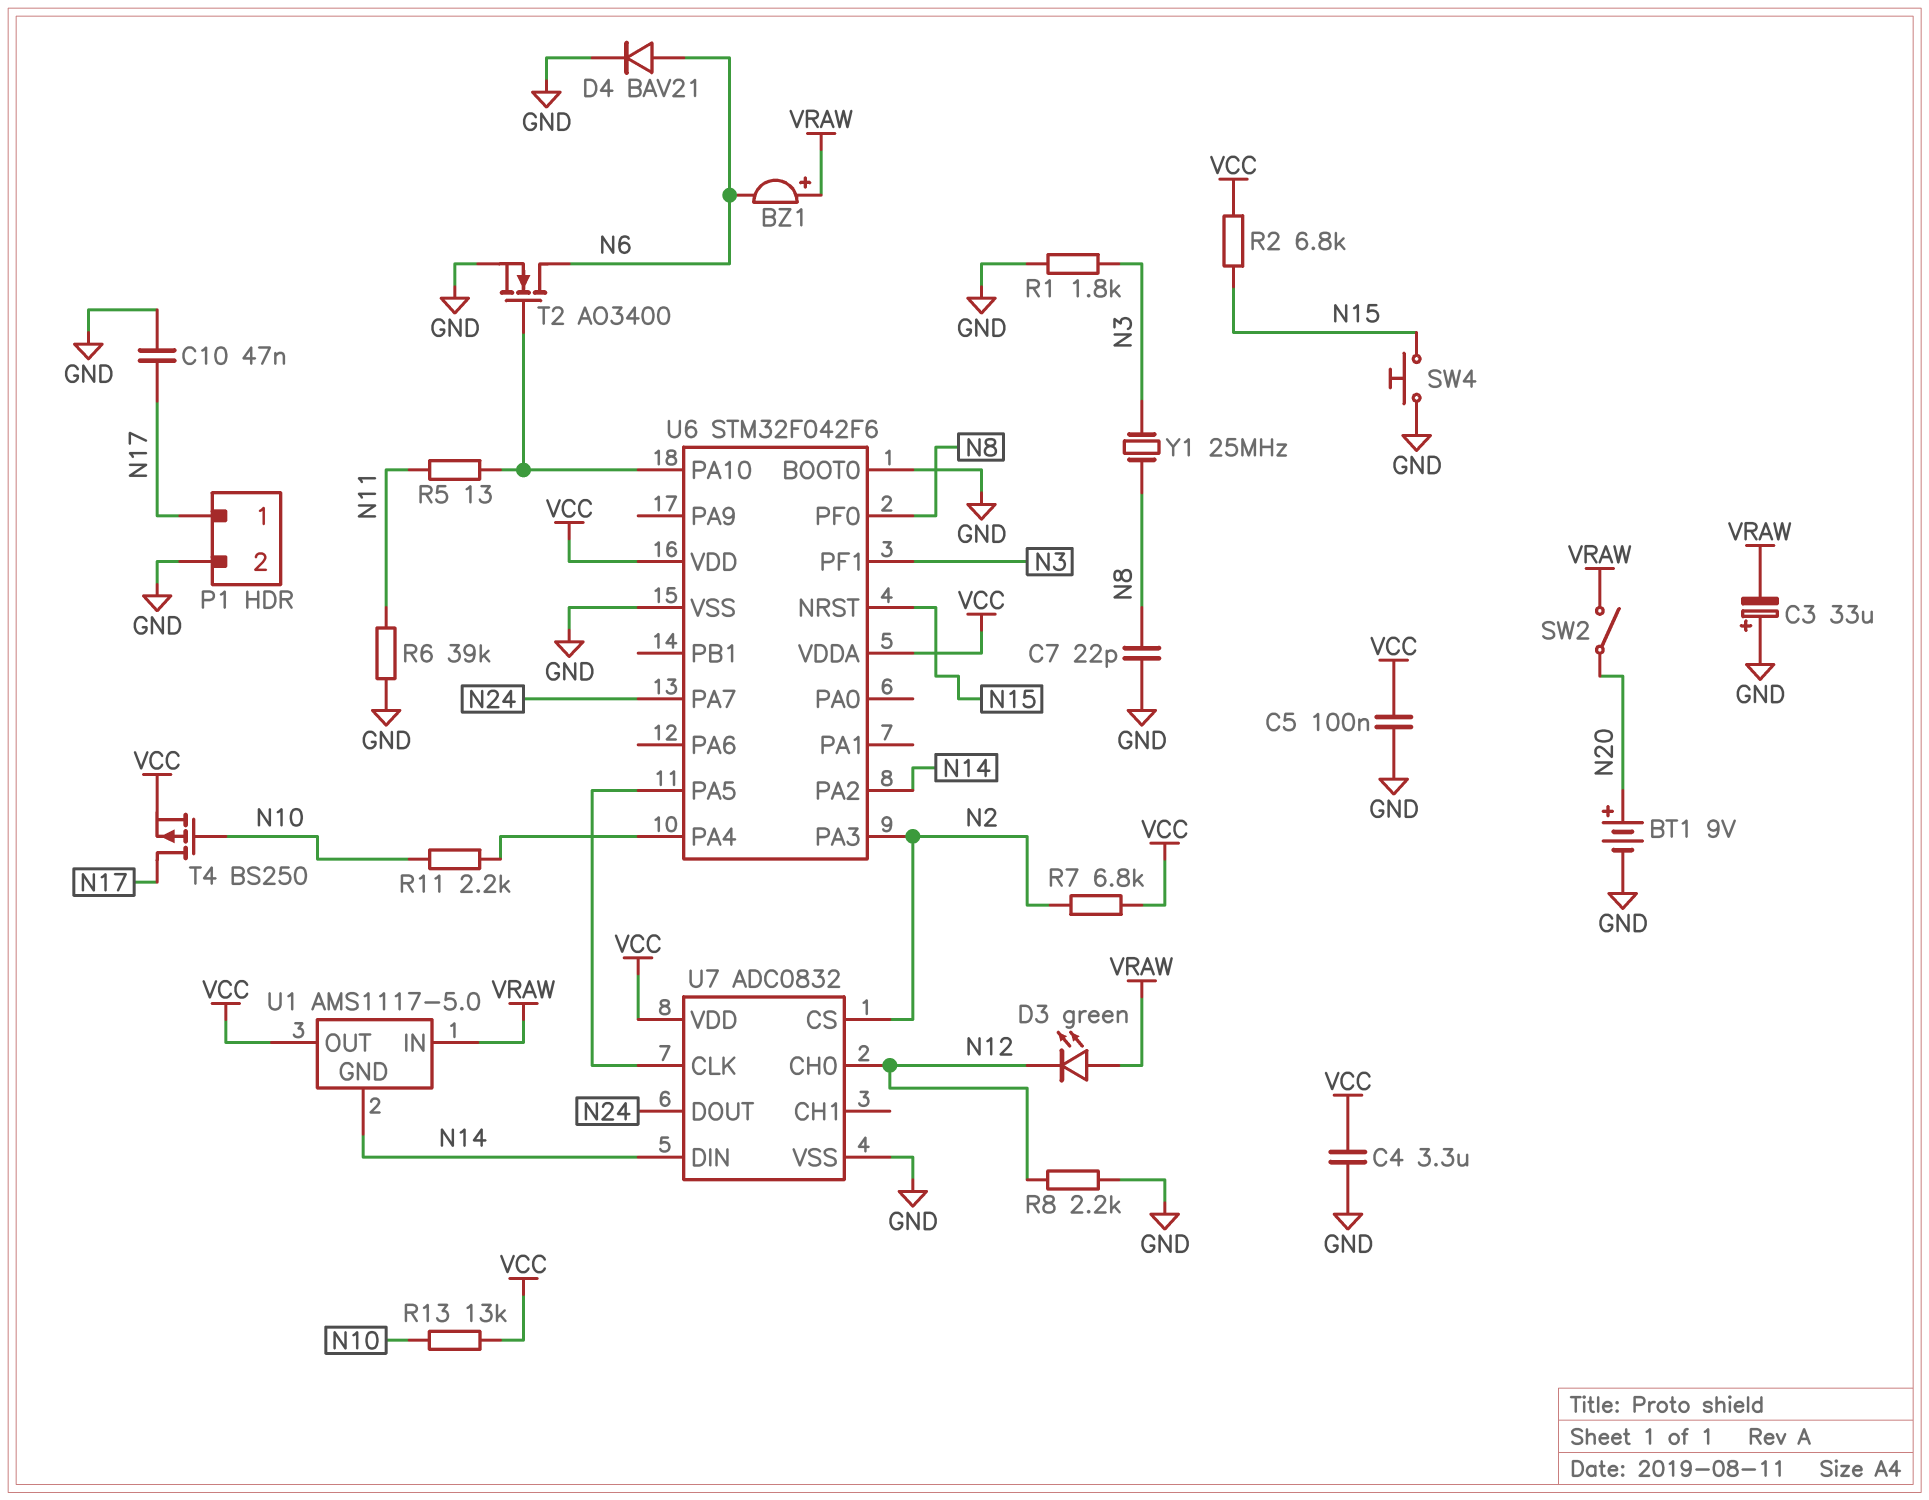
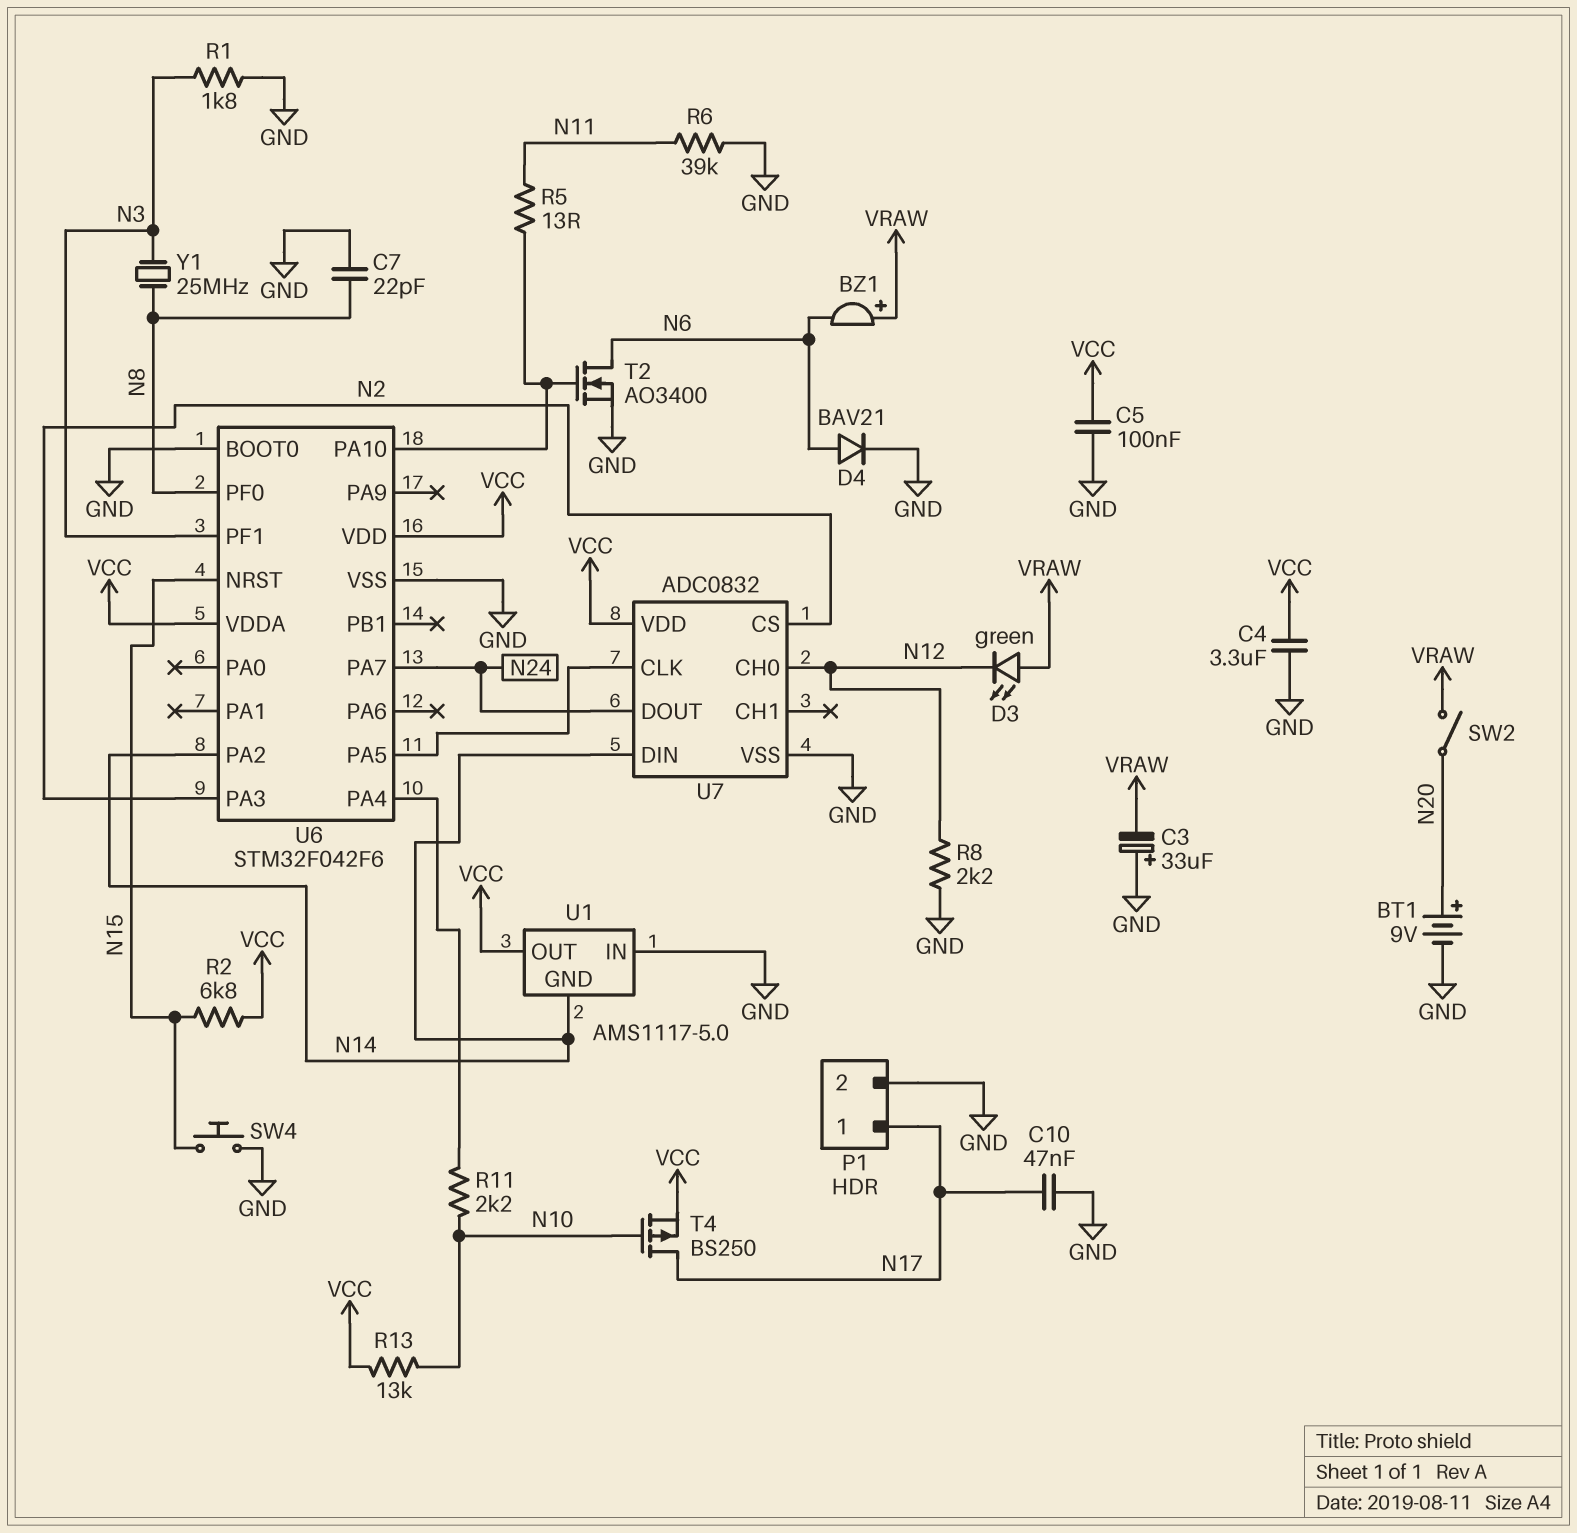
R7: 6.8k (N2, VCC) -> none
U1 pin IN: VRAW -> GND

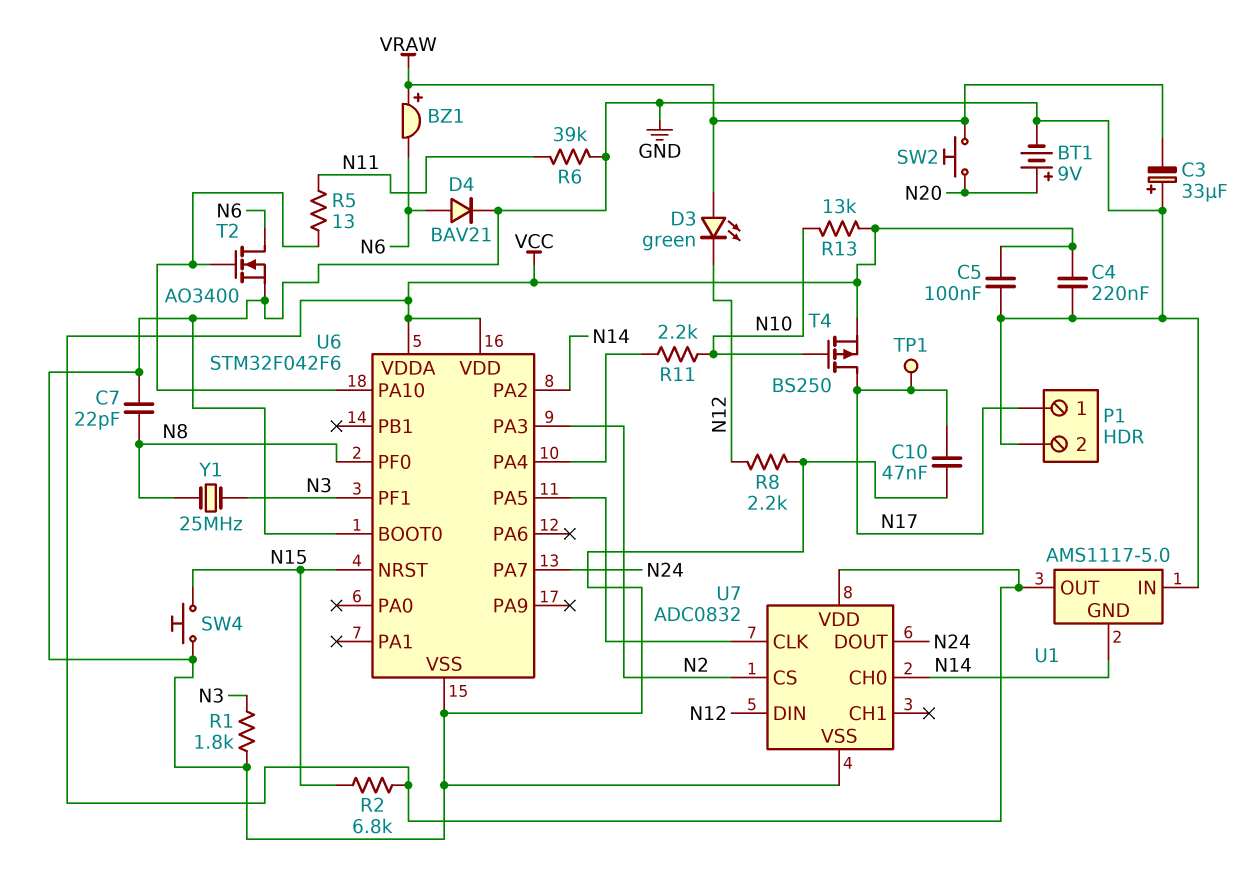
C4: 3.3uF (GND, VCC) -> 220nF (GND, VCC)
SW2: switch (N20, VRAW) -> button (N20, VRAW)
TP1: none -> test point (N17)
U7 pin CH0: N12 -> N14
U7 pin DIN: N14 -> N12

